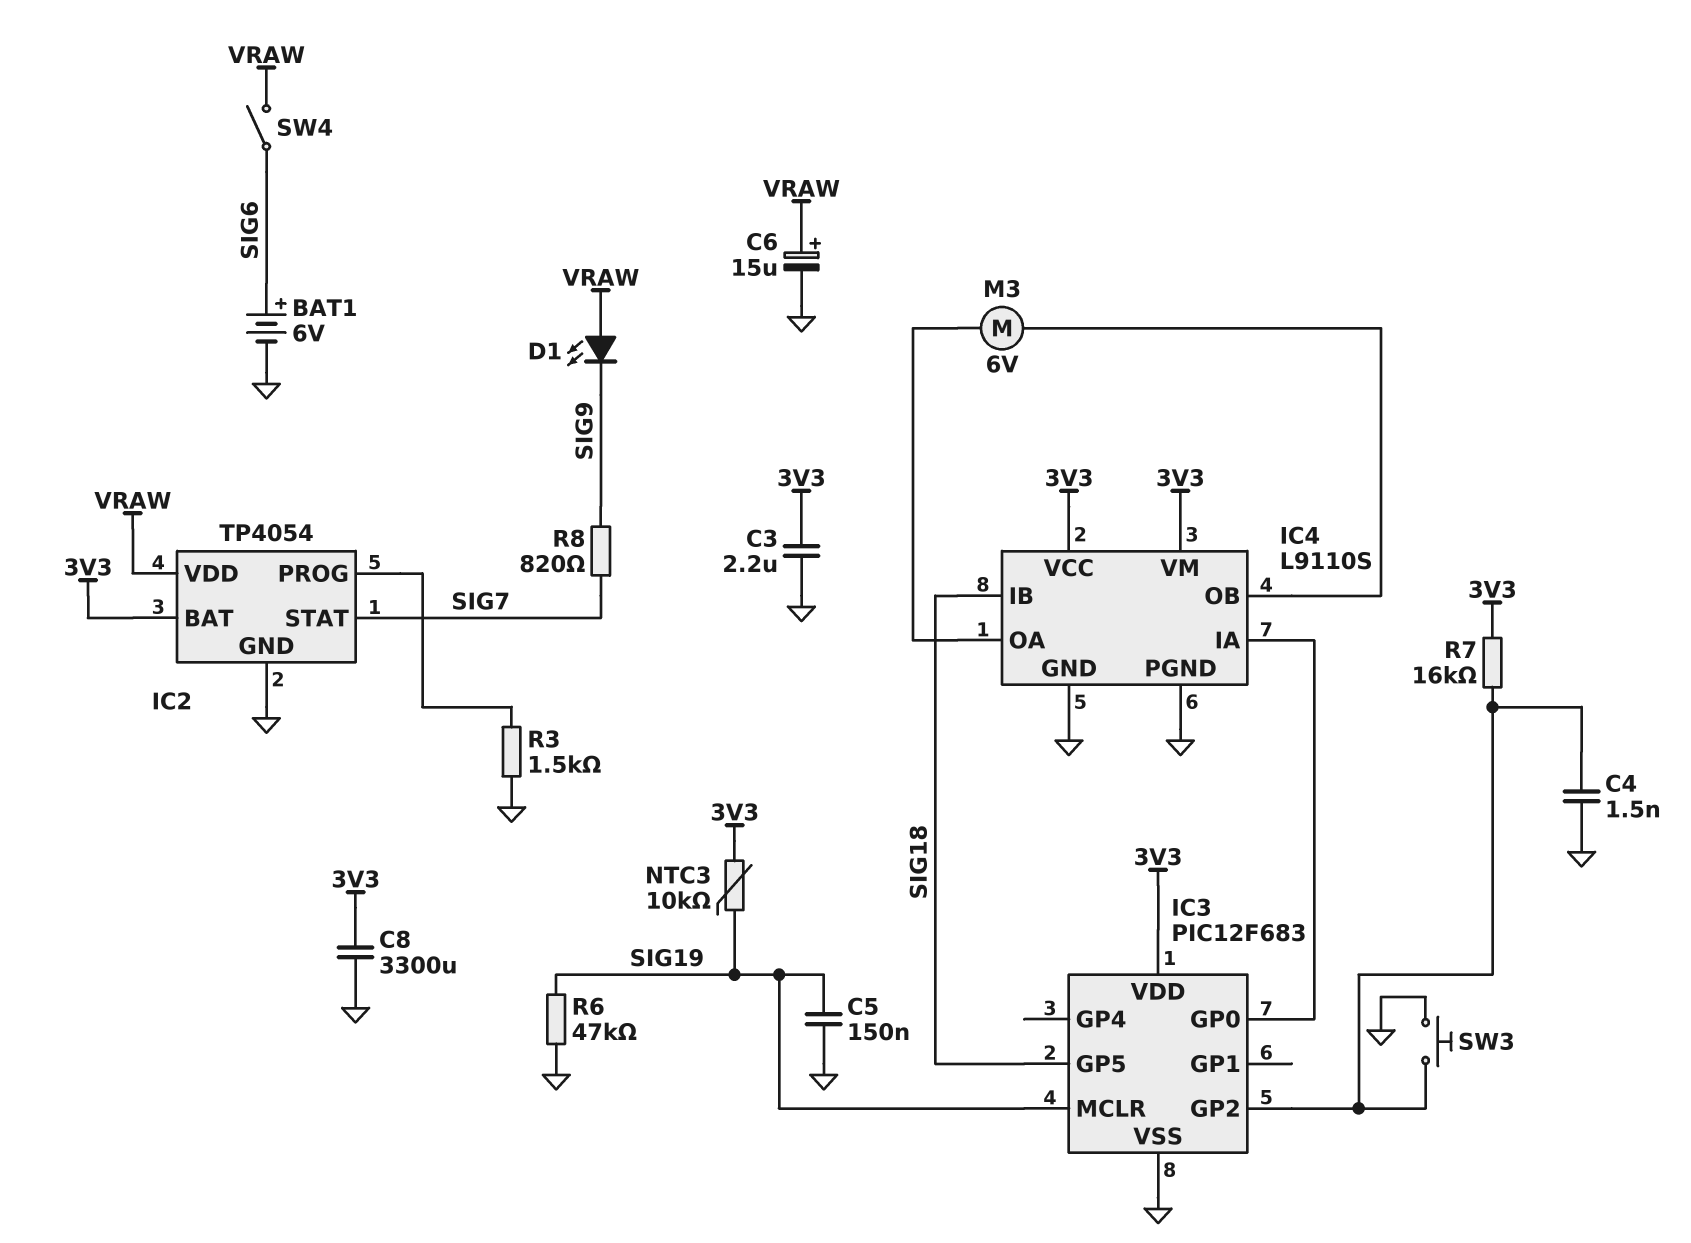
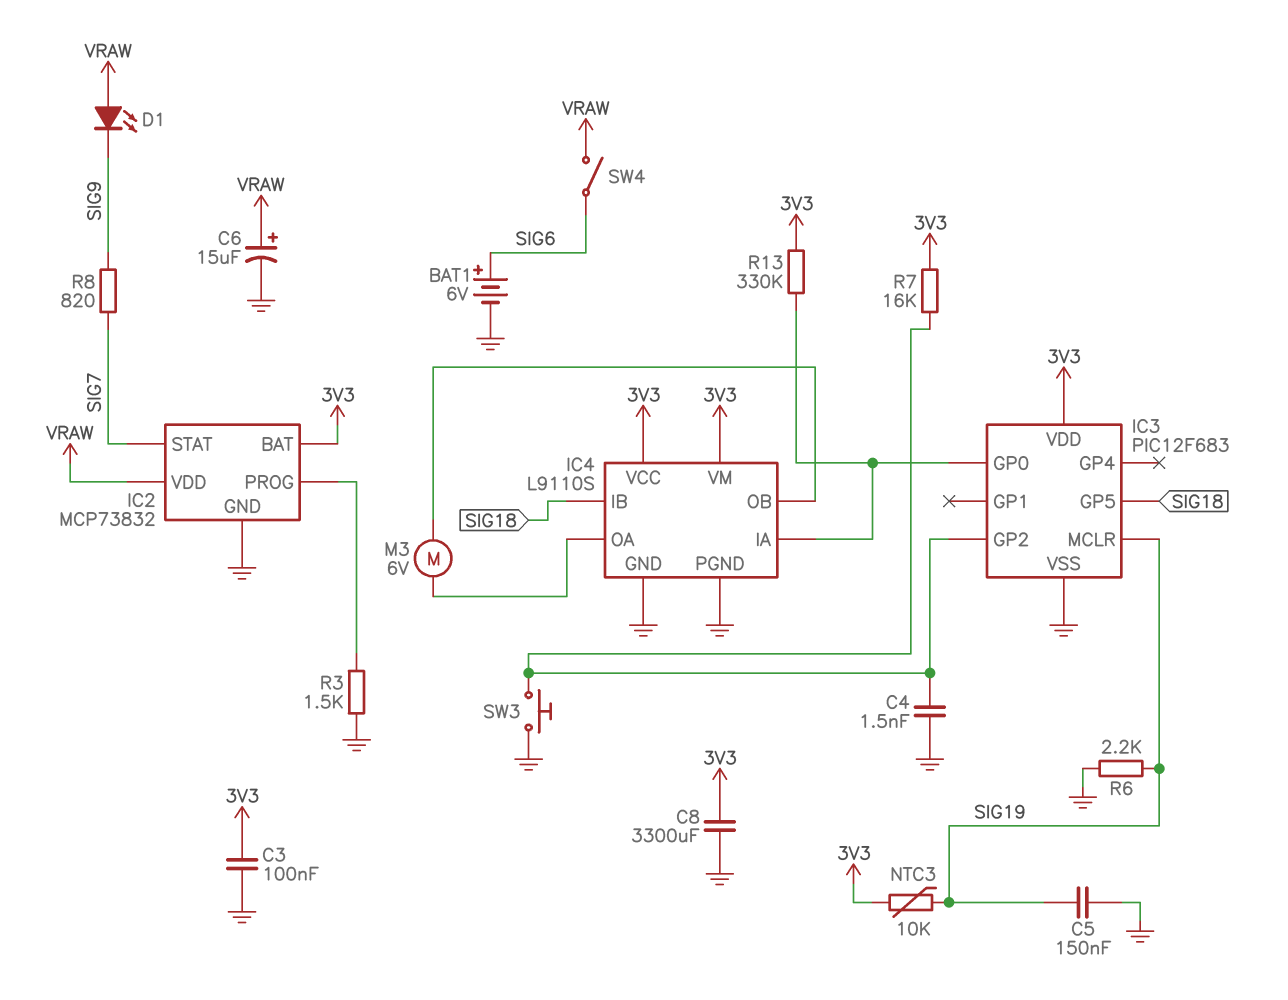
C3: 2.2uF (3V3, GND) -> 100nF (3V3, GND)
IC2: TP4054 -> MCP73832
R6: 47k (GND, SIG19) -> 2.2k (GND, SIG19)
R13: none -> 330k (3V3, IC3/GP0)

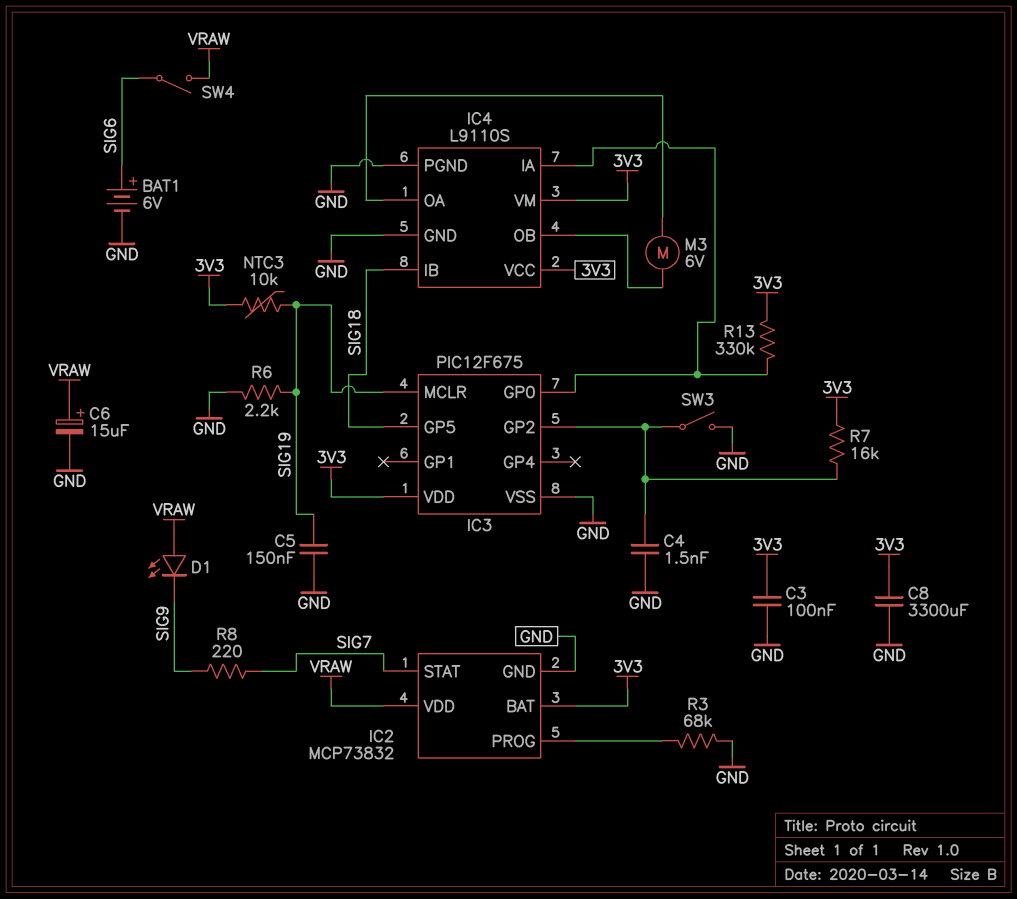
IC3: PIC12F683 -> PIC12F675
R3: 1.5k (GND, IC2/PROG) -> 68k (GND, IC2/PROG)
R8: 820 (SIG7, SIG9) -> 220 (SIG7, SIG9)
SW3: button (GND, IC3/GP2) -> switch (GND, IC3/GP2)

